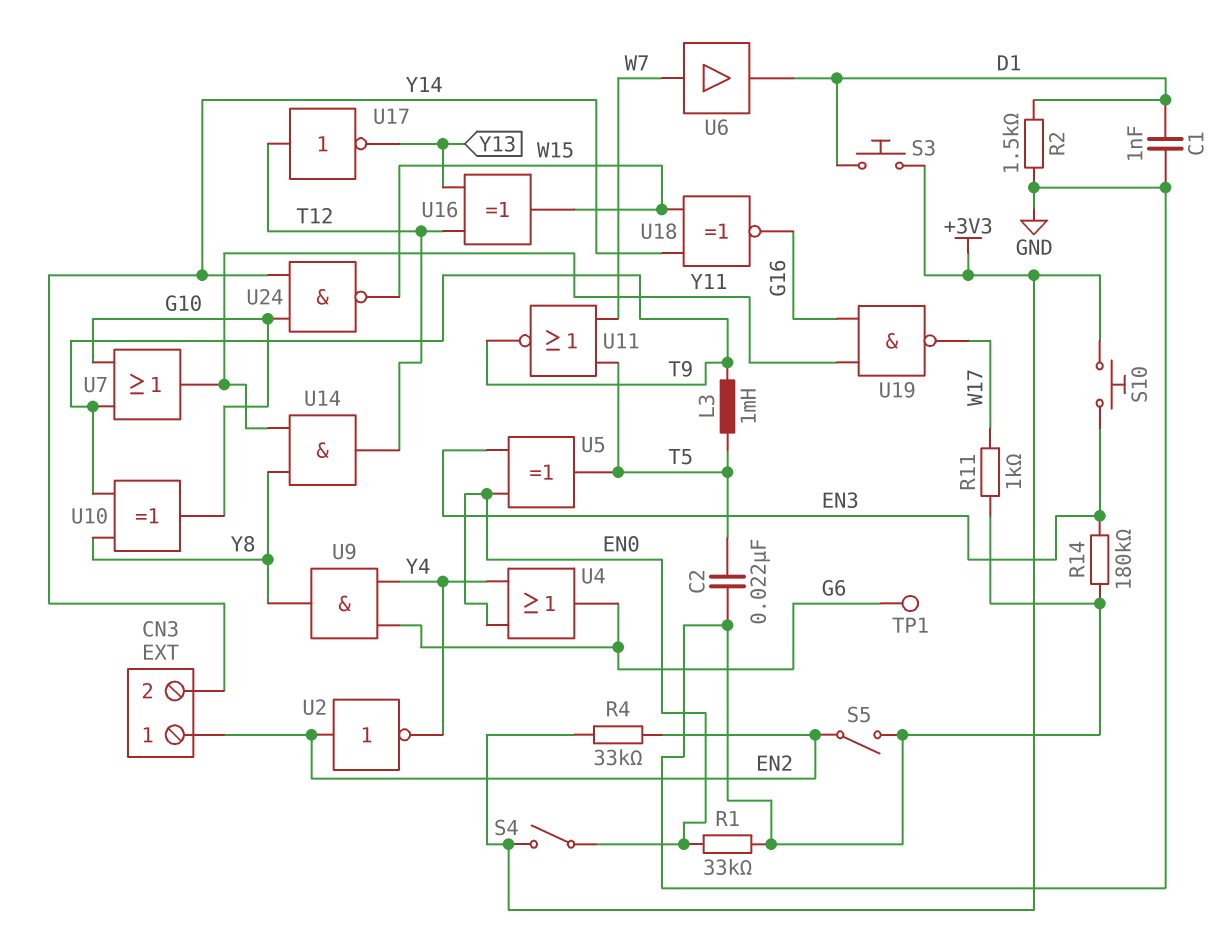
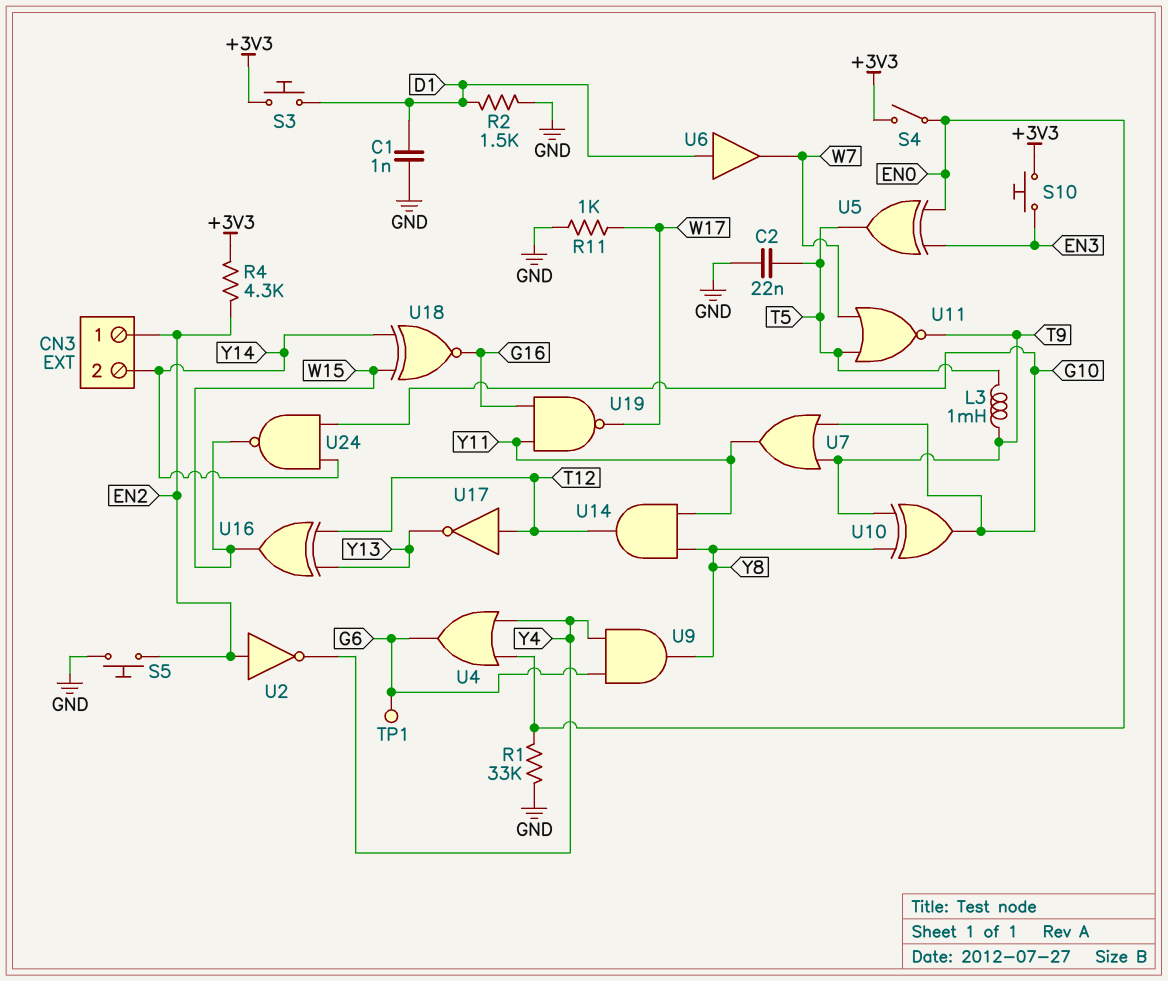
R4: 33k (+3V3, EN2) -> 4.3k (+3V3, EN2)
R14: 180k (EN3, GND) -> none
S5: switch (EN2, GND) -> button (EN2, GND)
U6: buffer (in W7, out D1) -> buffer (in D1, out W7)

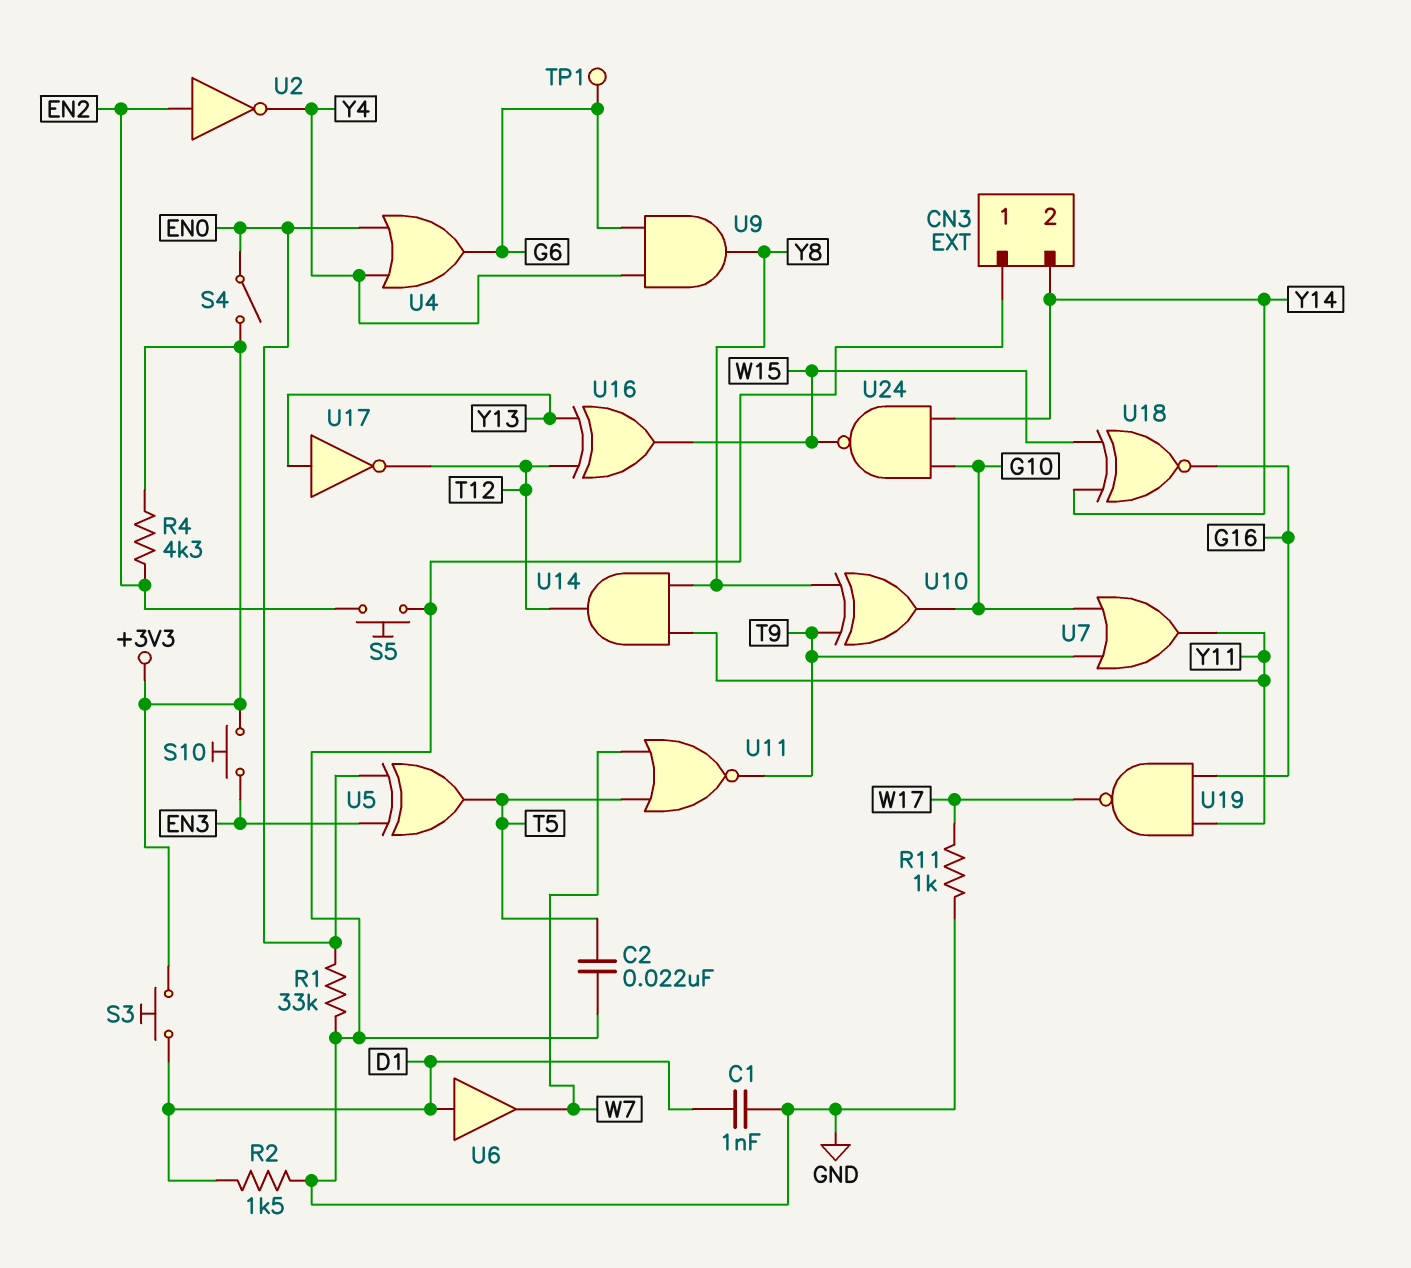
CN3 pin 1: EN2 -> GND
L3: 1mH (T5, T9) -> none
U17: NOT (in T12, out Y13) -> NOT (in Y13, out T12)

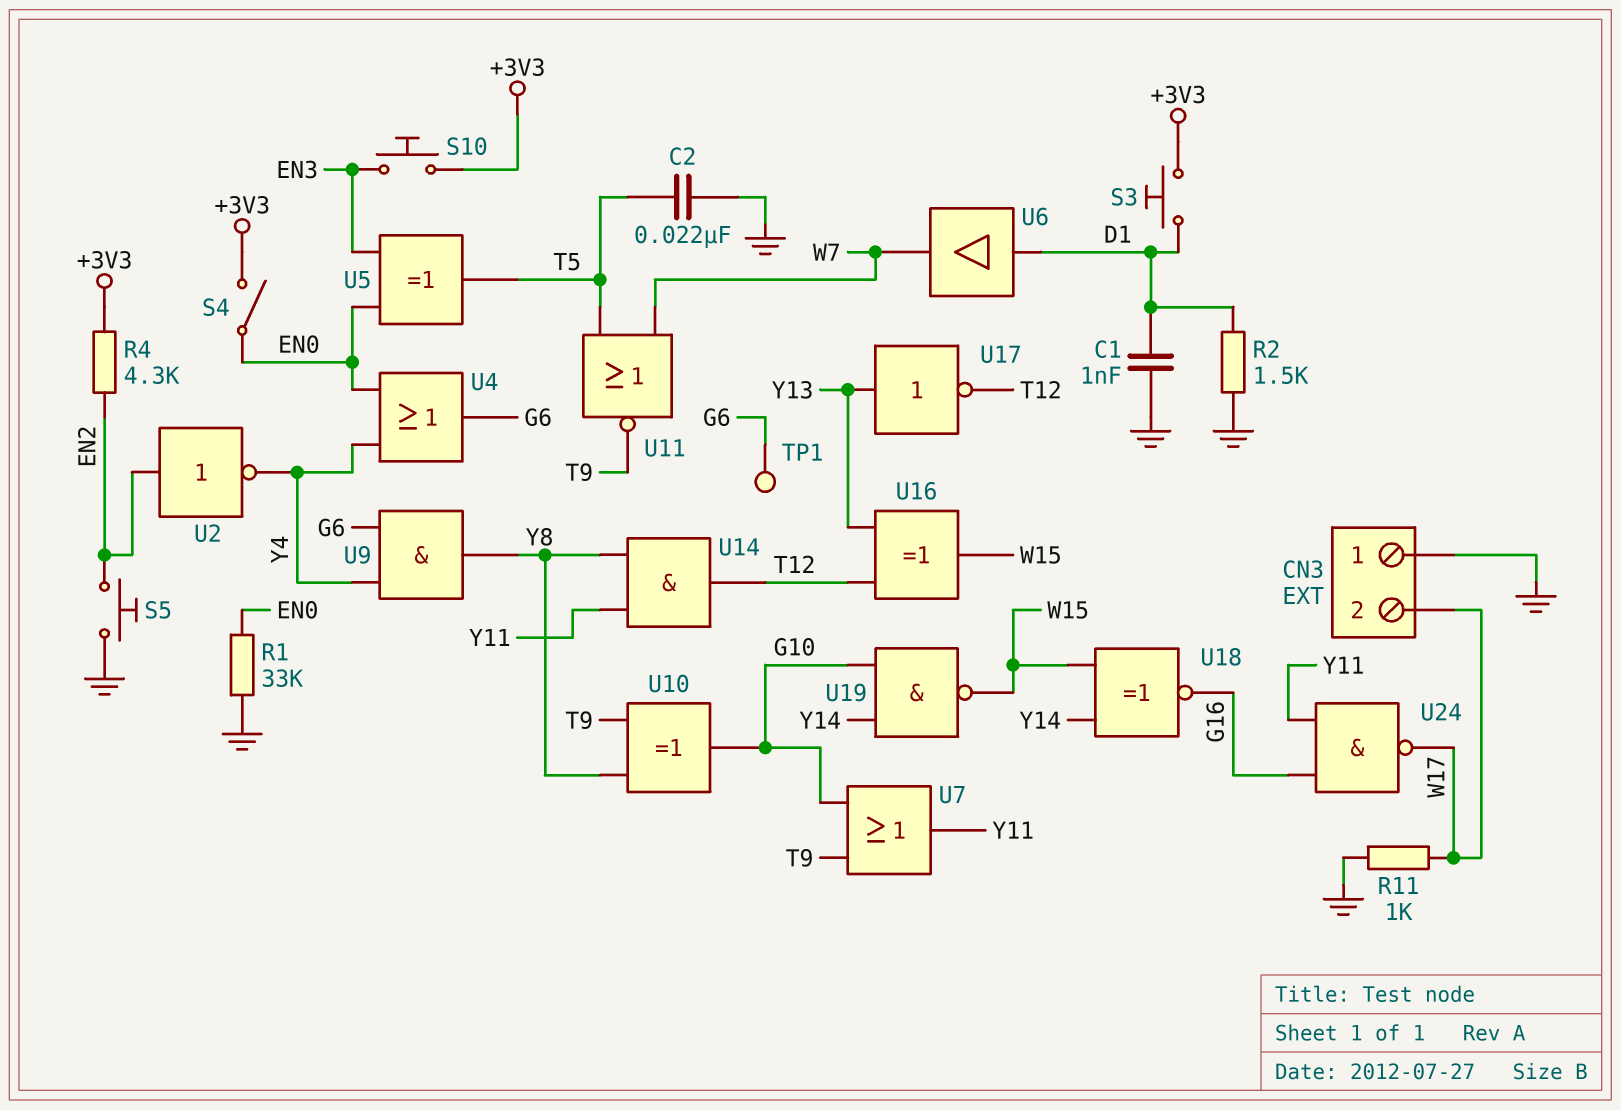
CN3 pin 2: Y14 -> W17
U19: NAND (in G16, in Y11, out W17) -> NAND (in G10, in Y14, out W15)
U24: NAND (in G10, in Y14, out W15) -> NAND (in G16, in Y11, out W17)

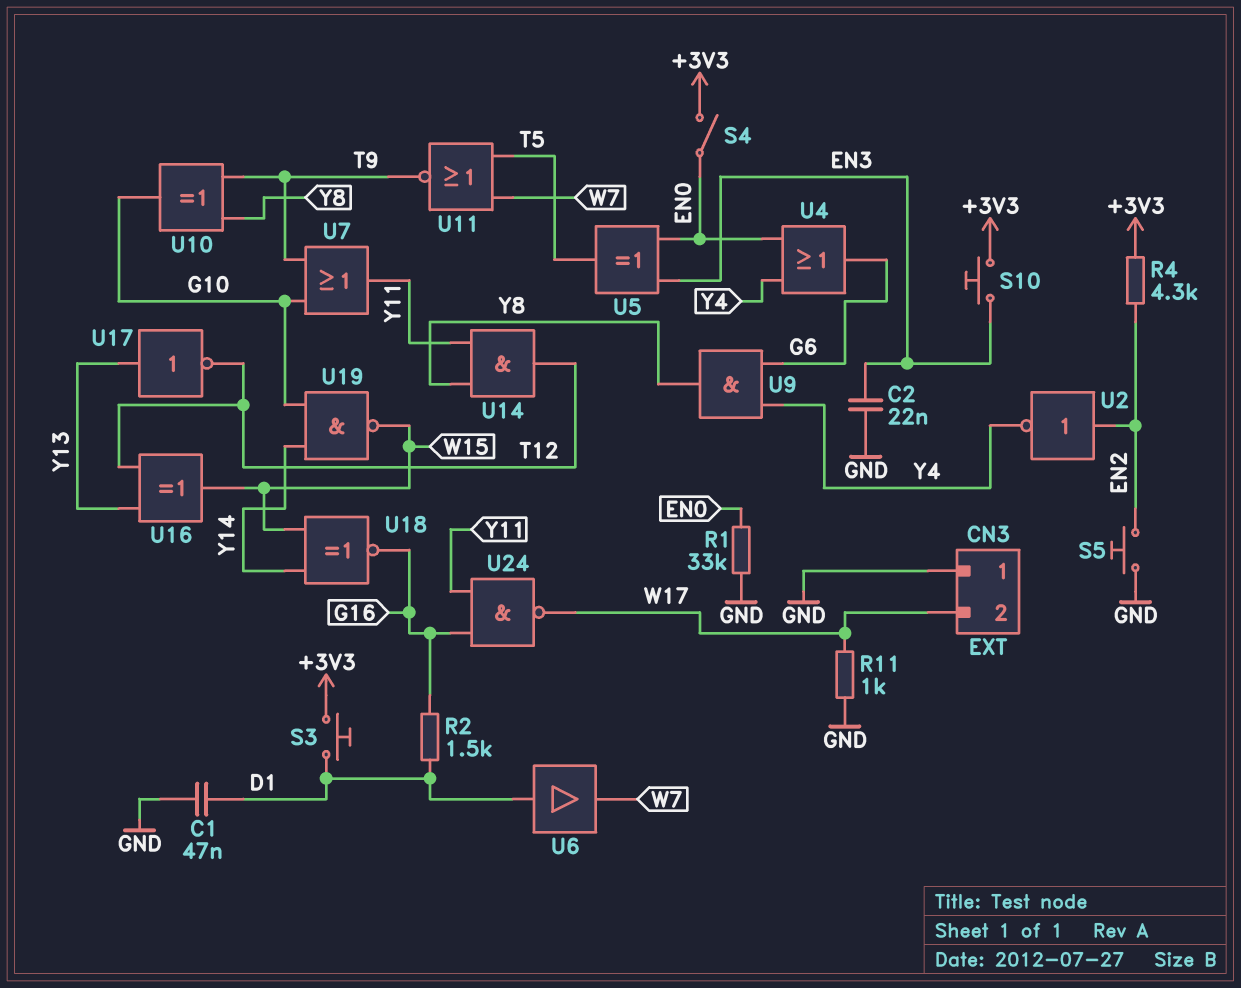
C1: 1nF (D1, GND) -> 47nF (D1, GND)
C2: 22nF (GND, T5) -> 22nF (EN3, GND)
R2: 1.5k (D1, GND) -> 1.5k (D1, G16)
TP1: test point (G6) -> none

